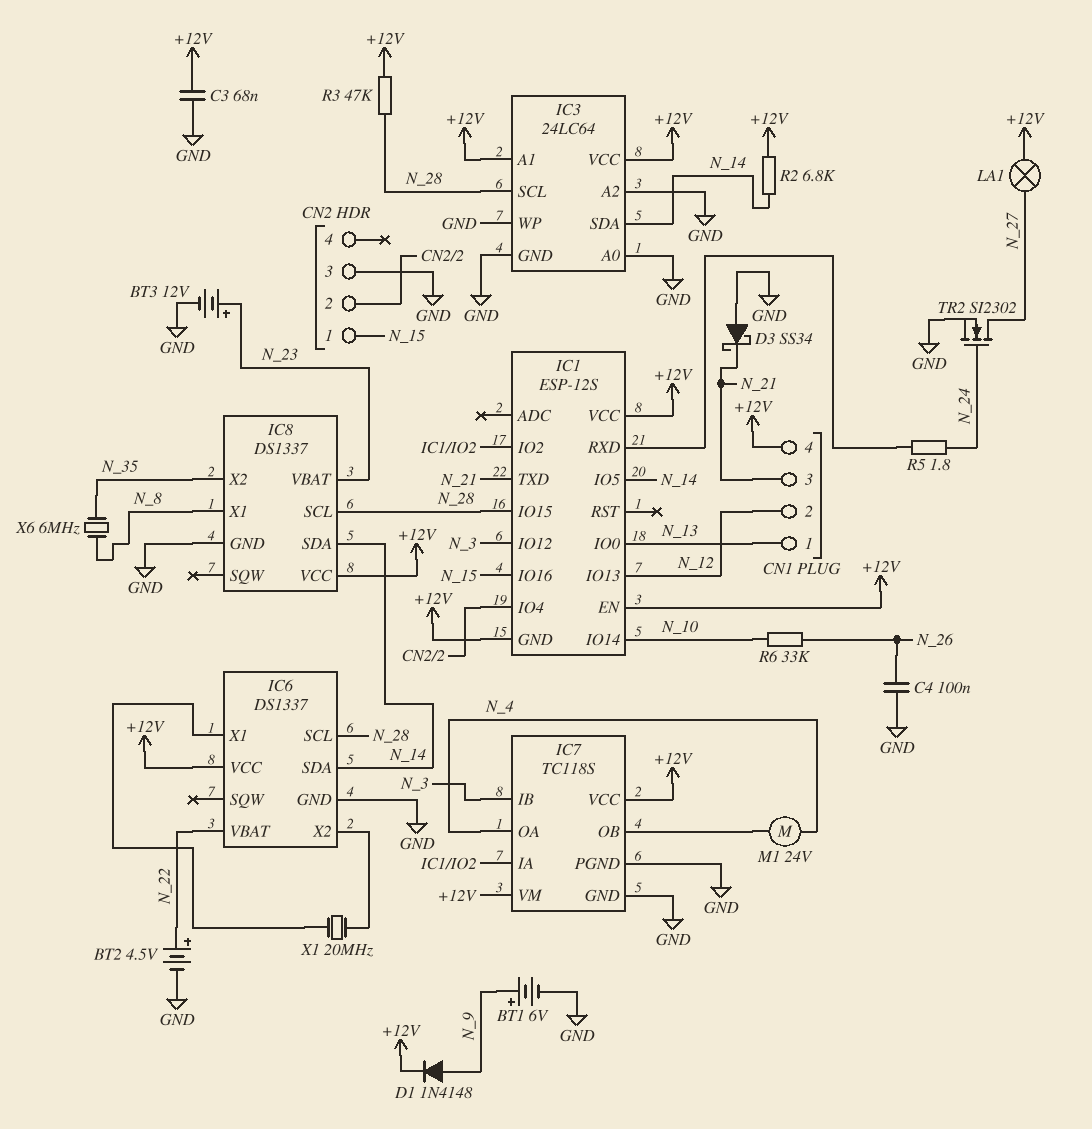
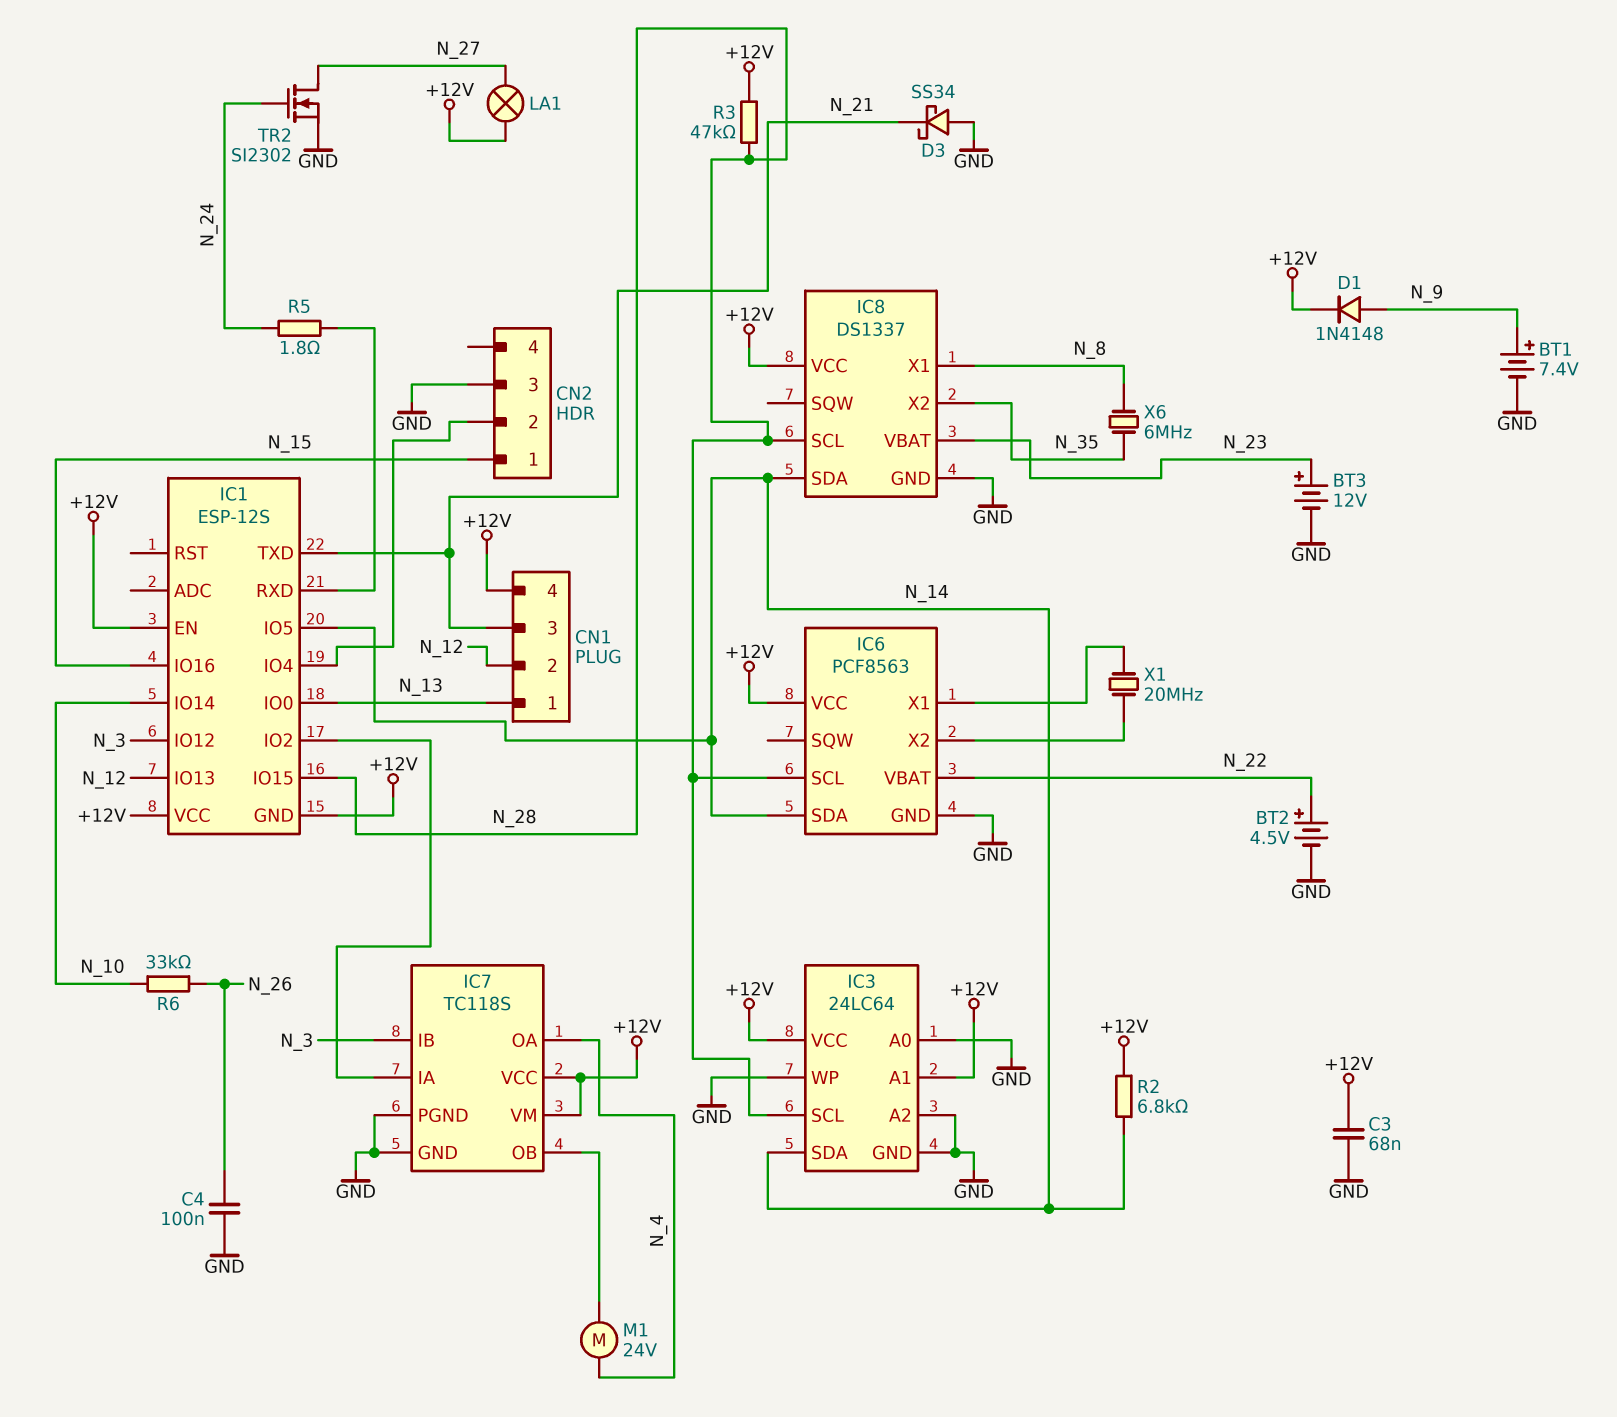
BT1: 6V (plus N_9, minus GND) -> 7.4V (plus N_9, minus GND)
IC6: DS1337 -> PCF8563

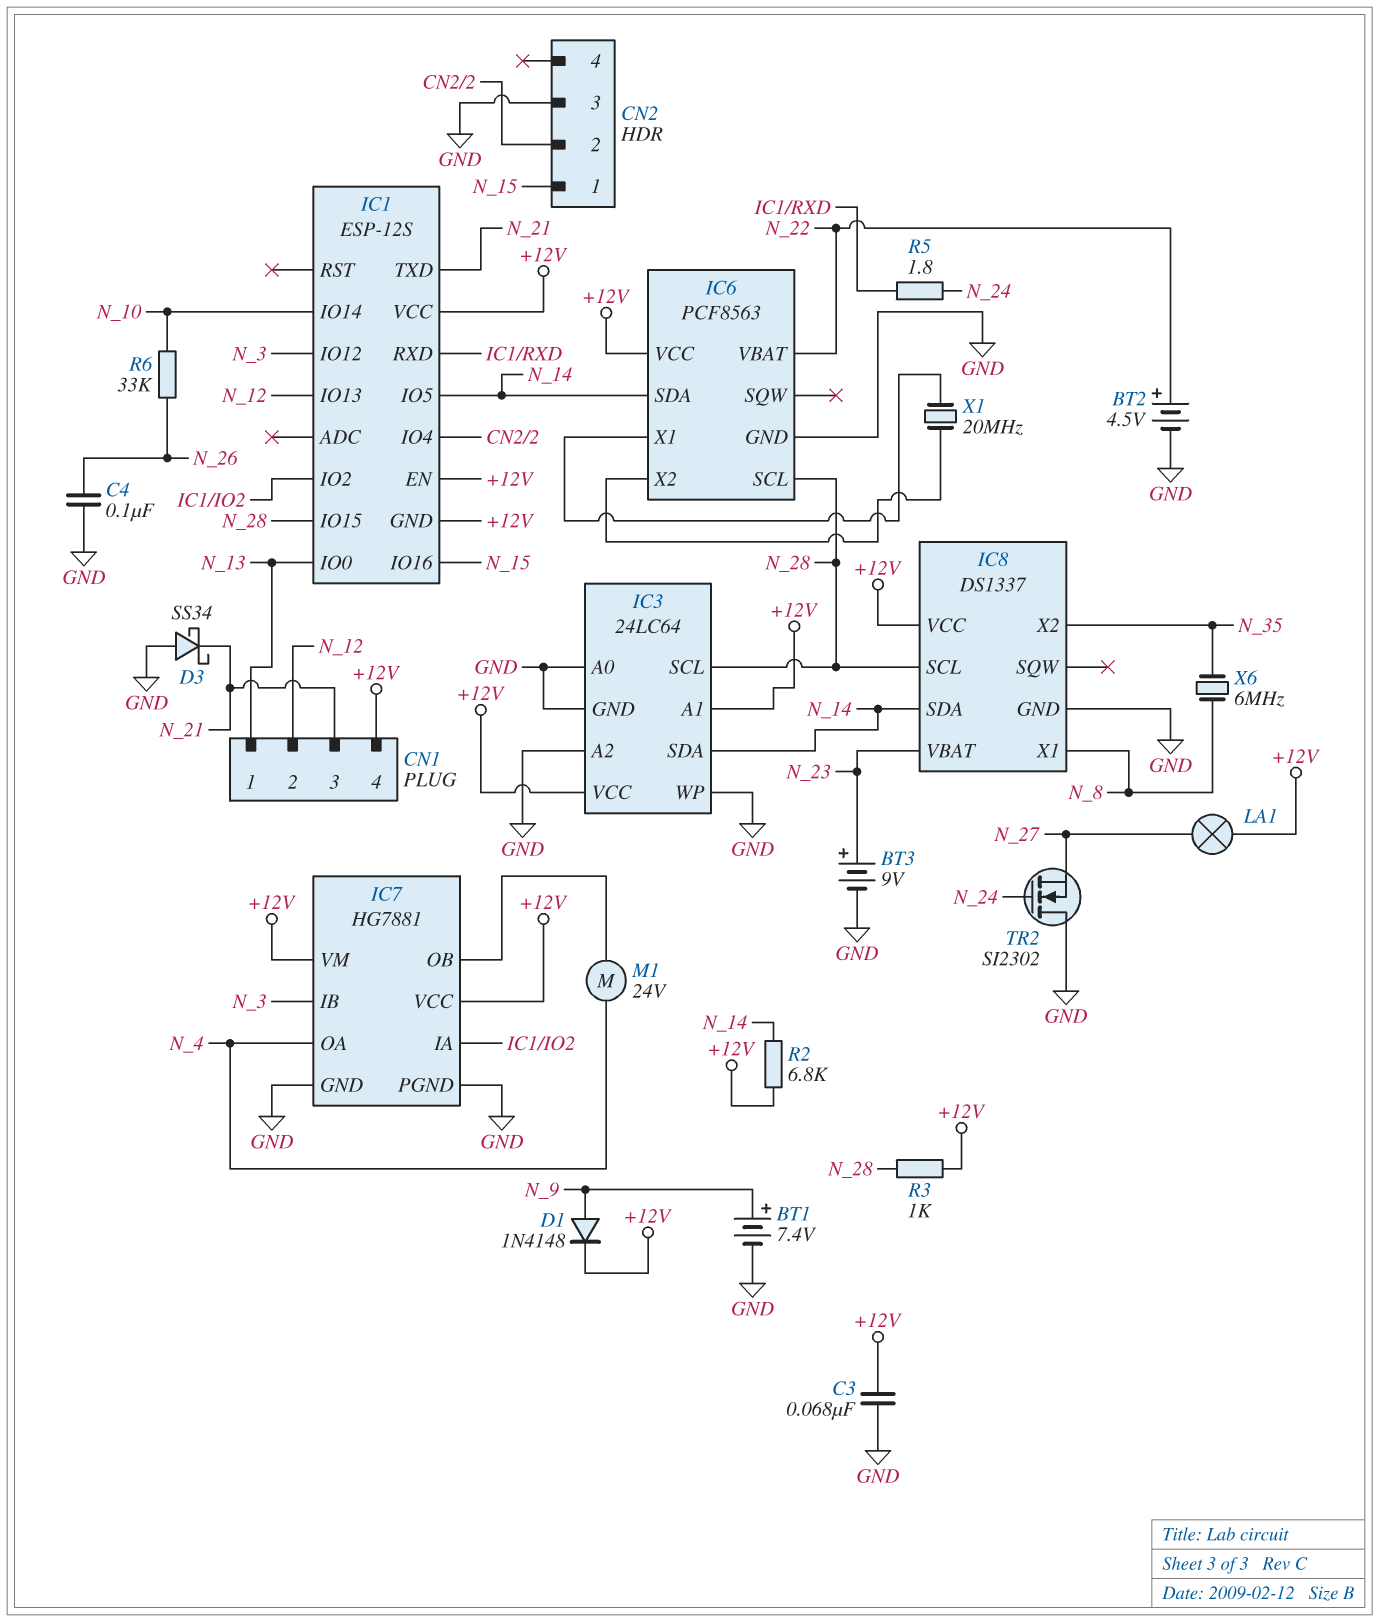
BT3: 12V (plus N_23, minus GND) -> 9V (plus N_23, minus GND)
IC7: TC118S -> HG7881
R3: 47k (+12V, N_28) -> 1k (+12V, N_28)
TR2: NMOS SI2302 (G N_24, D N_27, S GND) -> NMOS SI2302 (G N_24, D GND, S N_27)

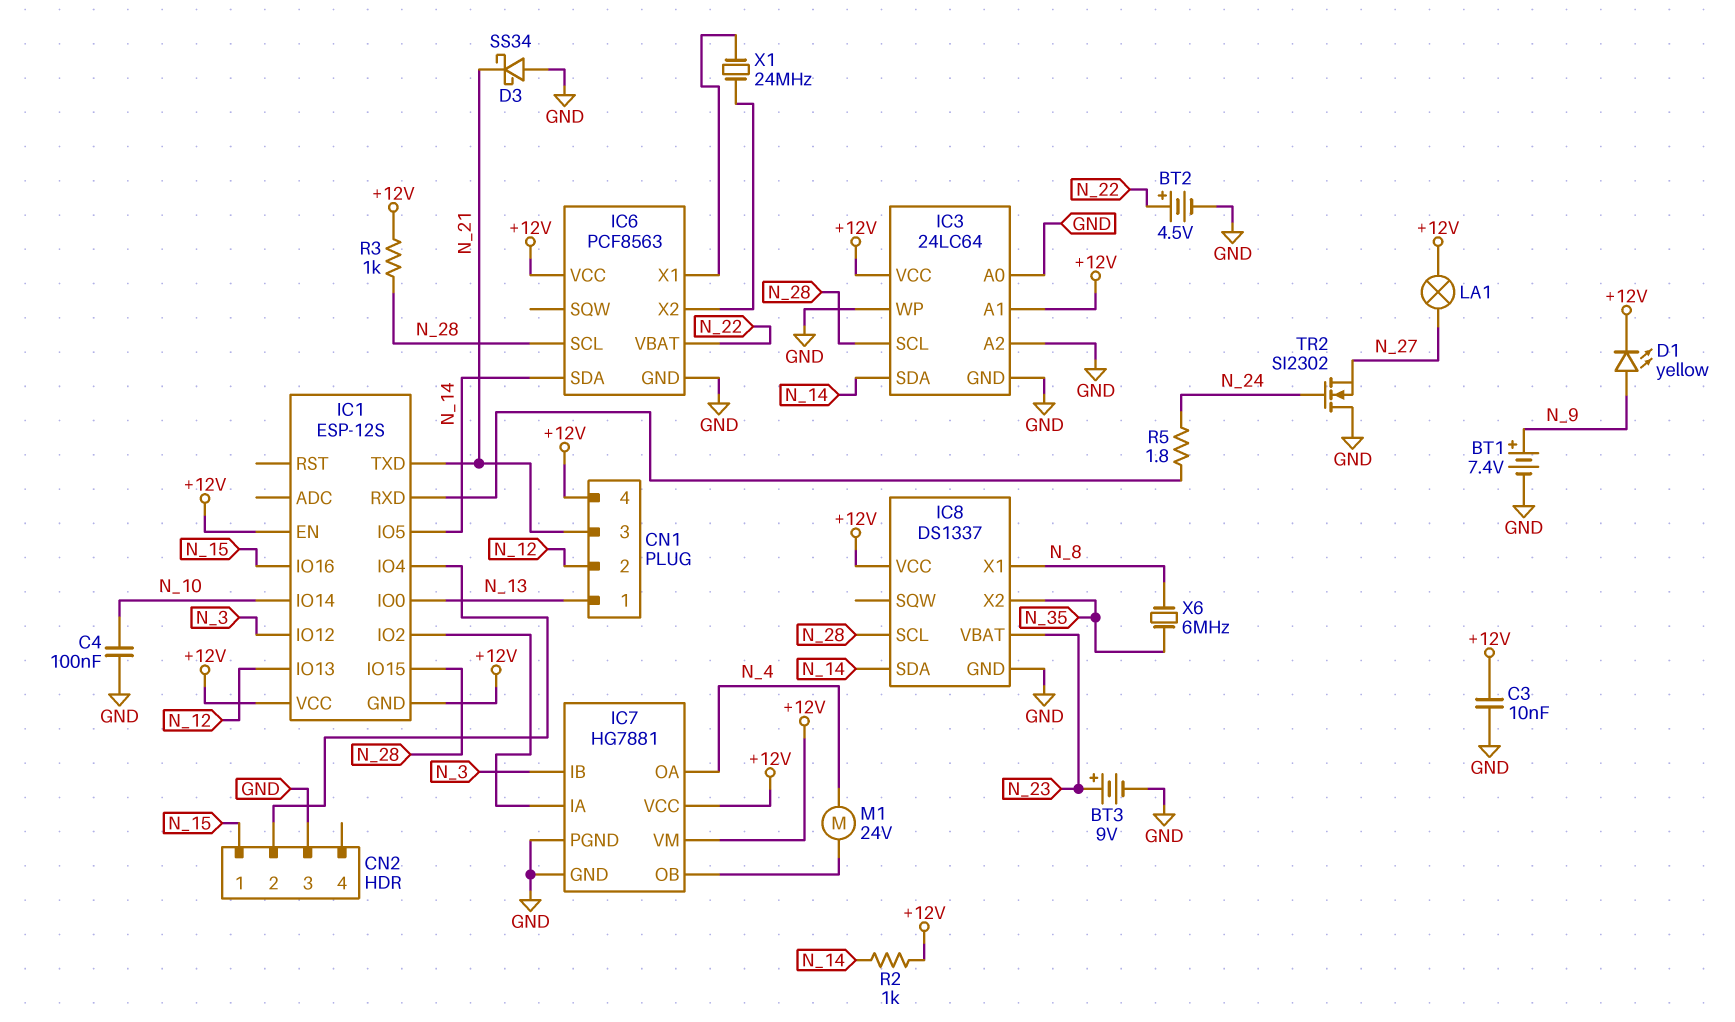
C3: 68nF (+12V, GND) -> 10nF (+12V, GND)
C4: 100nF (GND, N_26) -> 100nF (GND, N_10)
D1: diode 1N4148 (A N_9, K +12V) -> LED yellow (A N_9, K +12V)
R2: 6.8k (+12V, N_14) -> 1k (+12V, N_14)
R6: 33k (N_10, N_26) -> none
X1: 20MHz (IC6/X1, IC6/X2) -> 24MHz (IC6/X1, IC6/X2)

